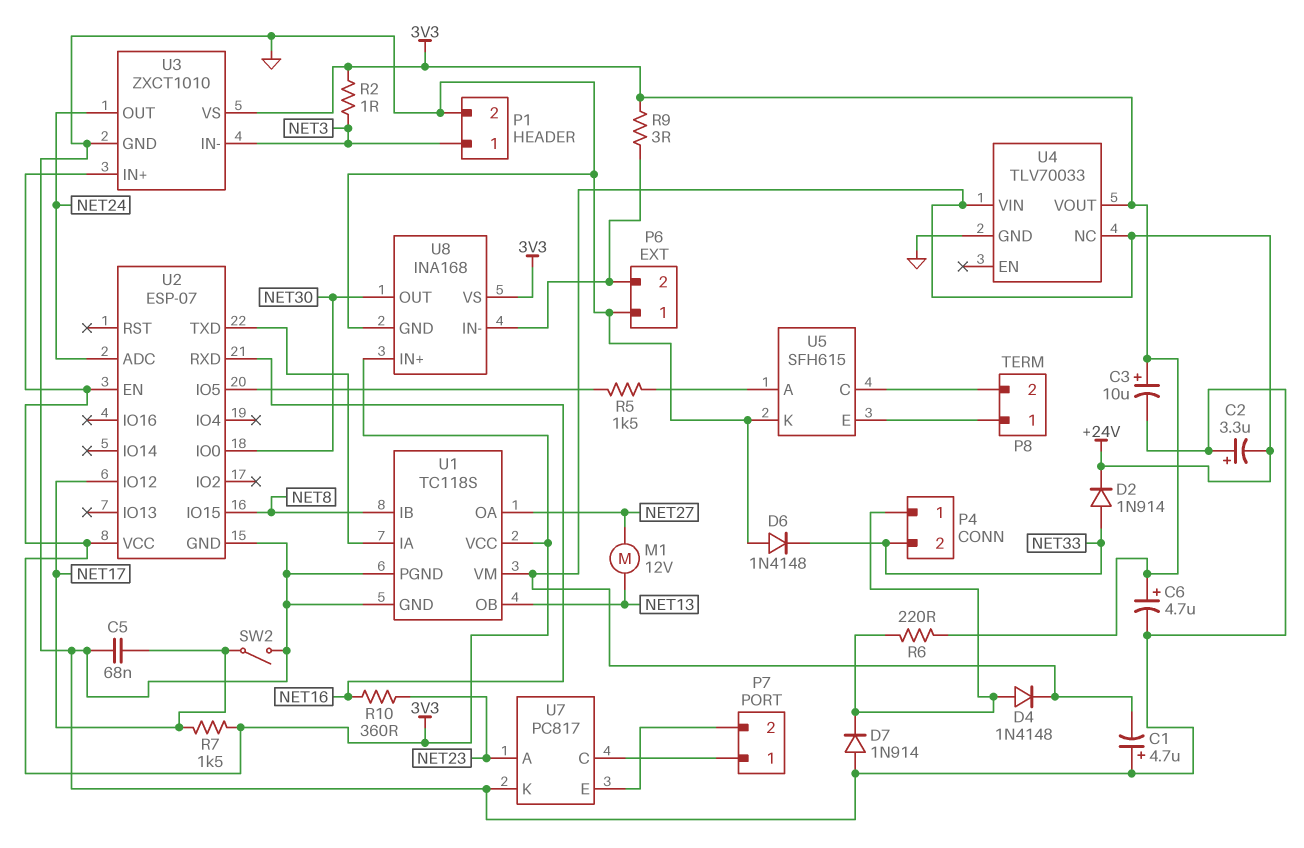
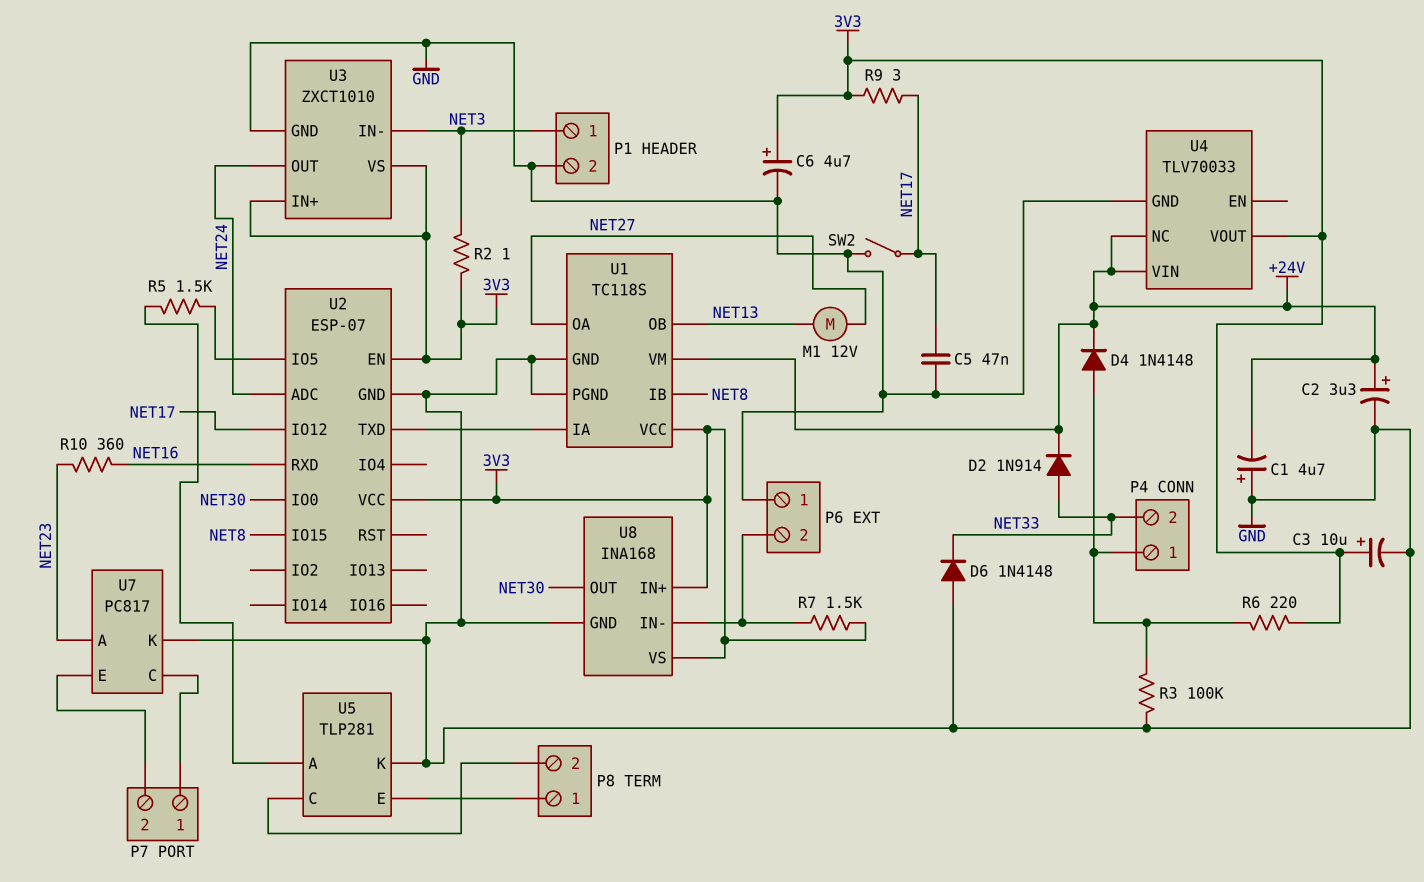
C2: 3.3uF (plus GND, minus +24V) -> 3.3uF (plus +24V, minus GND)
C5: 68nF (GND, NET17) -> 47nF (GND, NET17)
D7: diode 1N914 (A GND, K P4/1) -> none
R3: none -> 100k (GND, P4/1)
R7: 1.5k (3V3, NET17) -> 1.5k (3V3, P6/2)
R9: 3 (3V3, P6/2) -> 3 (3V3, NET17)
U5: SFH615 -> TLP281

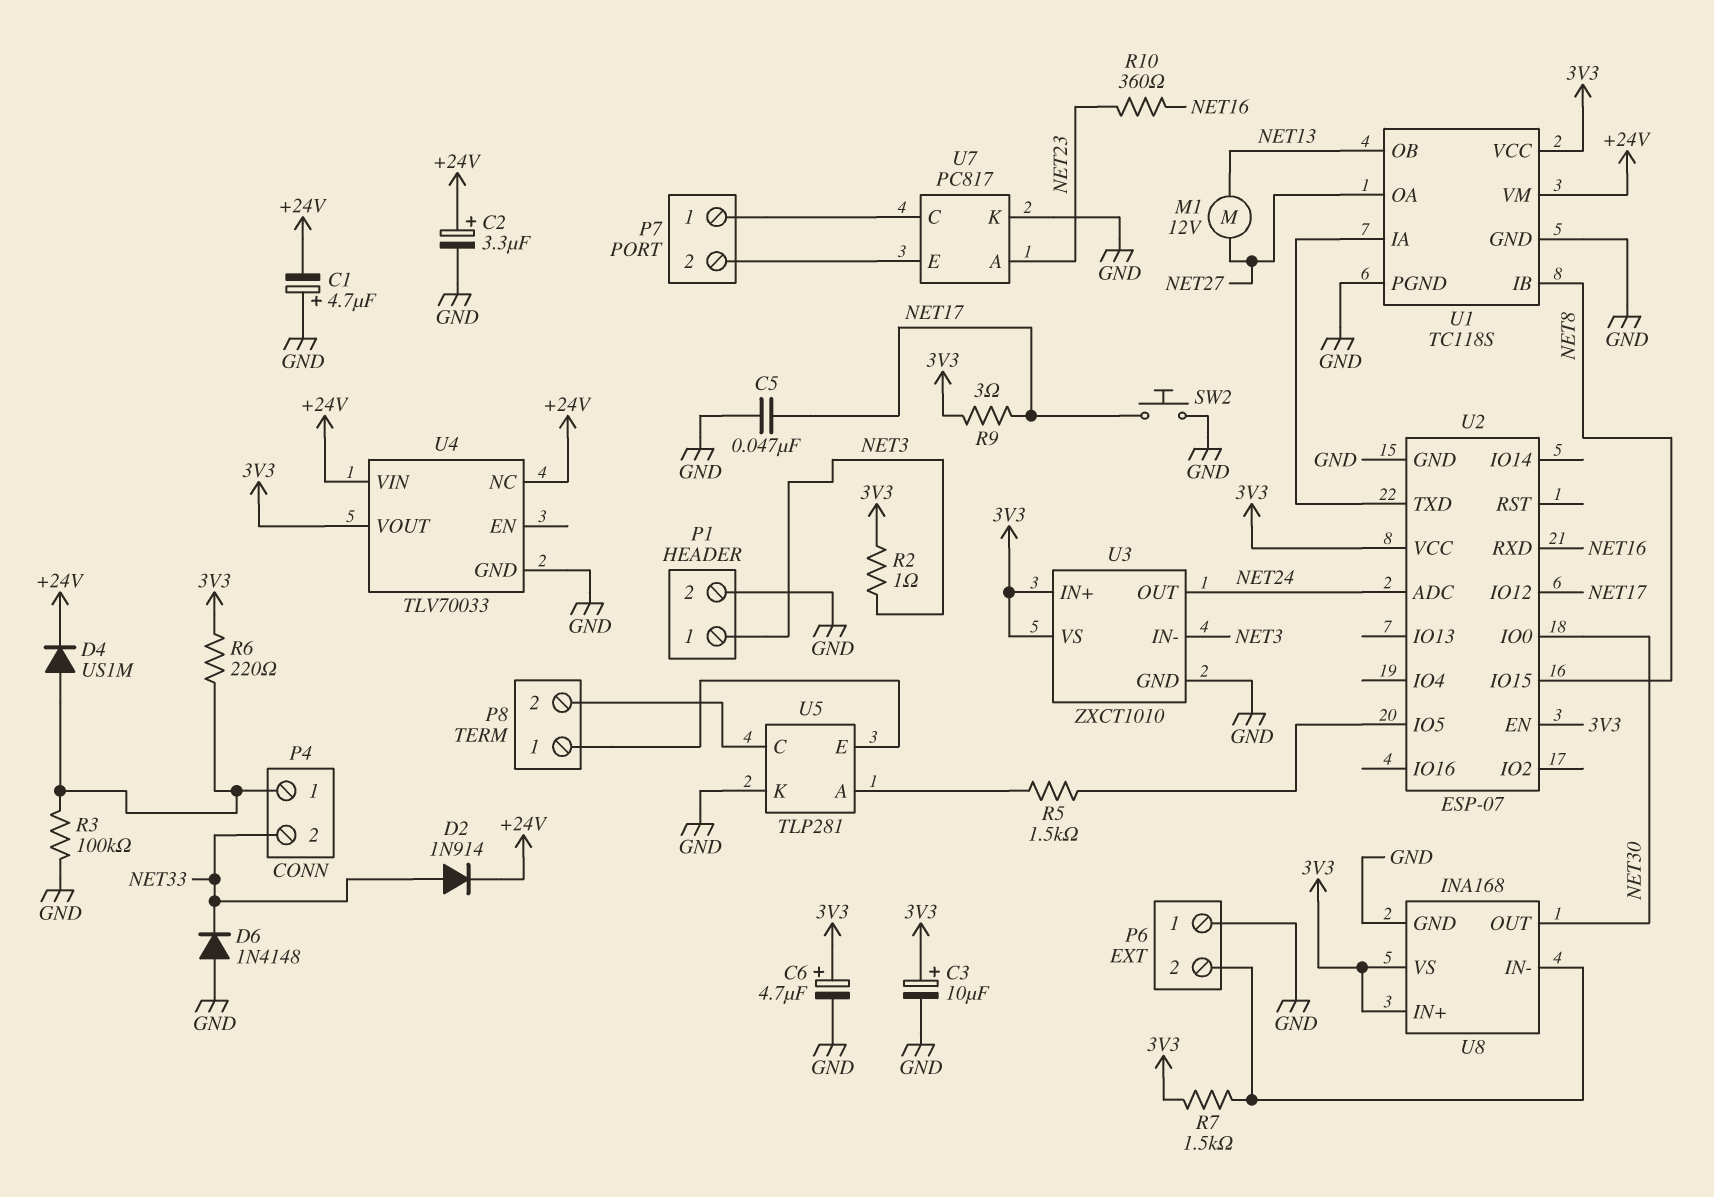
D4: diode 1N4148 (A P4/1, K +24V) -> diode US1M (A P4/1, K +24V)
SW2: switch (GND, NET17) -> button (GND, NET17)

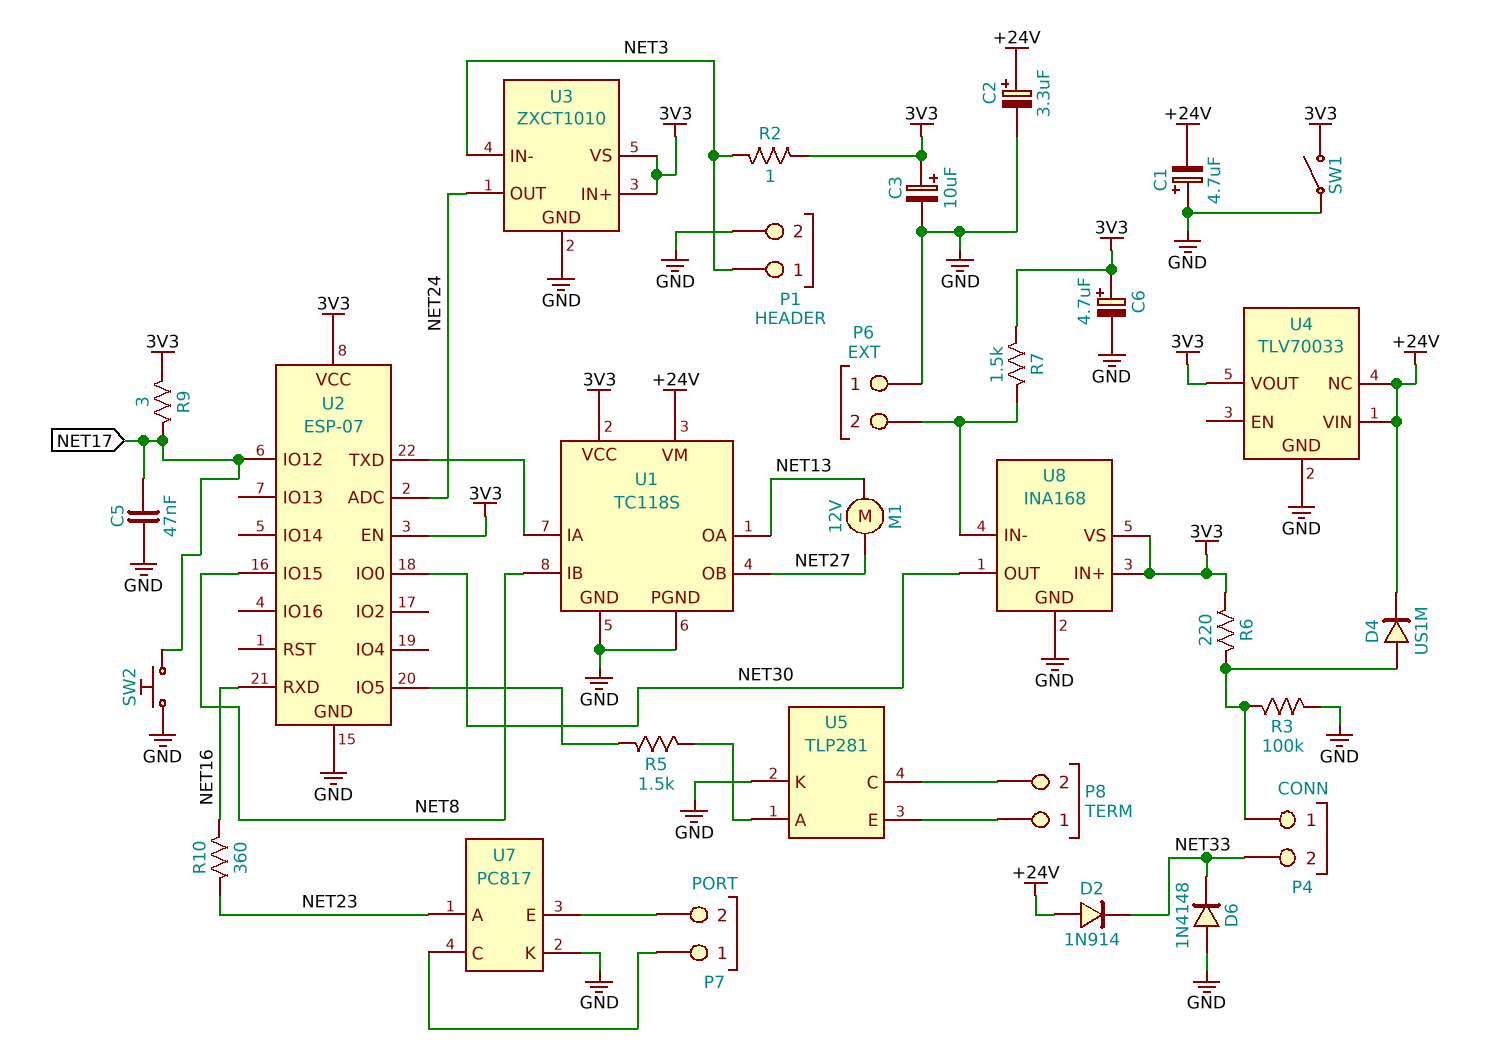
D2: diode 1N914 (A NET33, K +24V) -> diode 1N914 (A +24V, K NET33)
SW1: none -> switch (3V3, GND)
U1 pin OA: NET27 -> NET13
U1 pin OB: NET13 -> NET27

